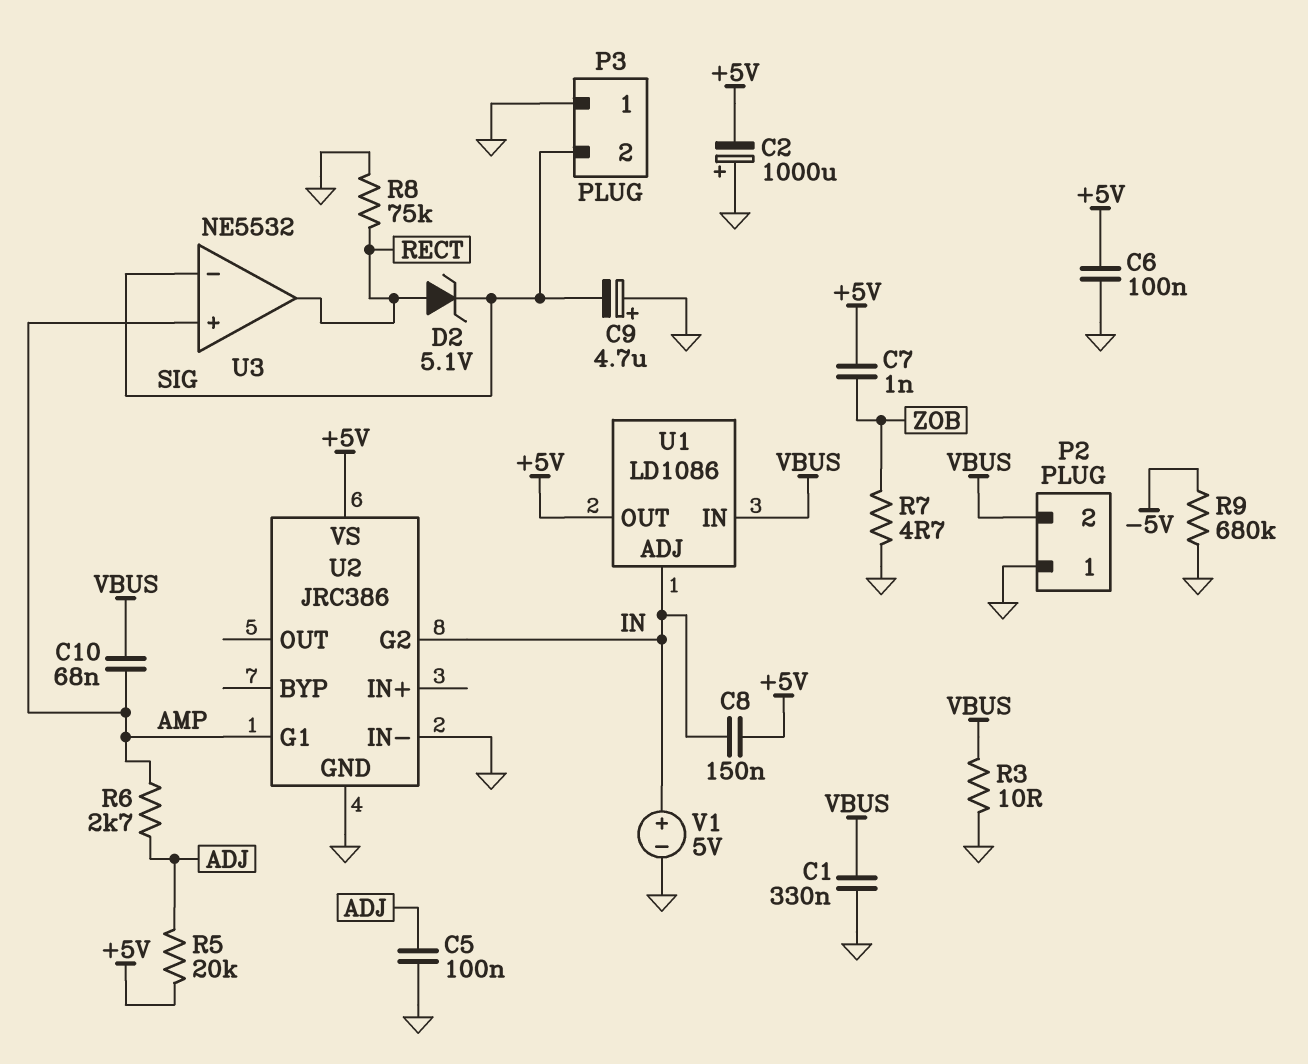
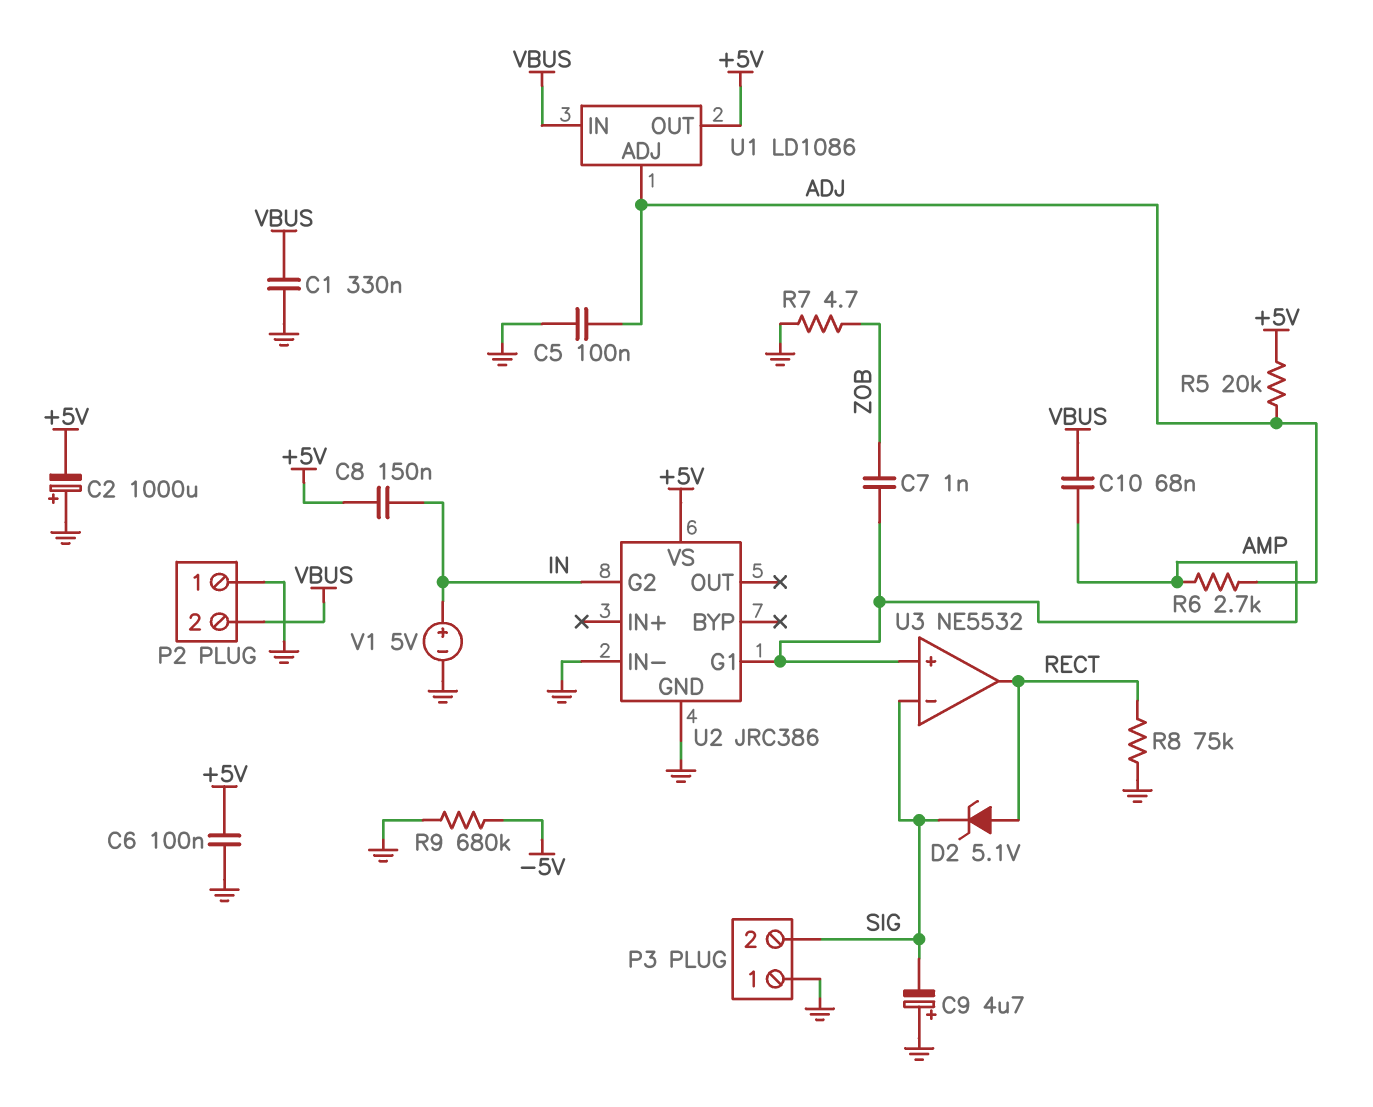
C7: 1nF (+5V, ZOB) -> 1nF (AMP, ZOB)
R3: 10 (GND, VBUS) -> none
U1 pin ADJ: IN -> ADJ

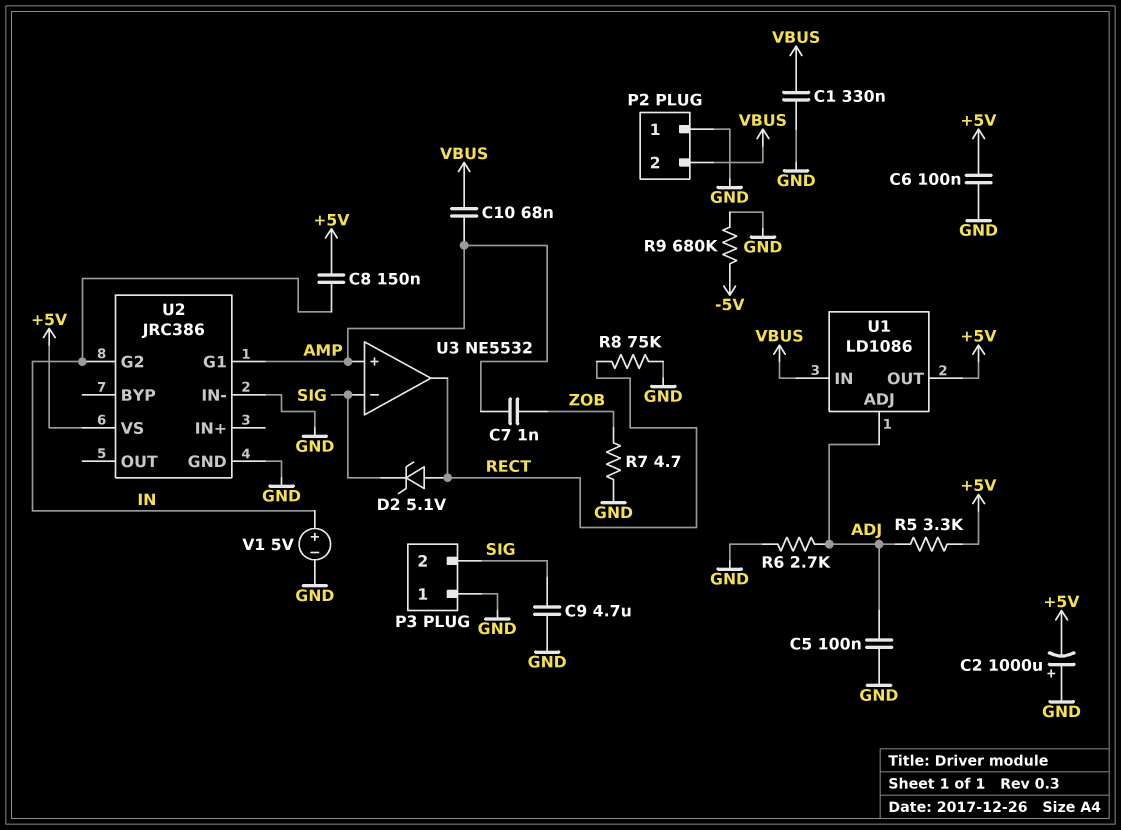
C9: 4.7uF (plus GND, minus SIG) -> 4.7uF (GND, SIG)
R5: 20k (+5V, ADJ) -> 3.3k (+5V, ADJ)
R6: 2.7k (ADJ, AMP) -> 2.7k (ADJ, GND)

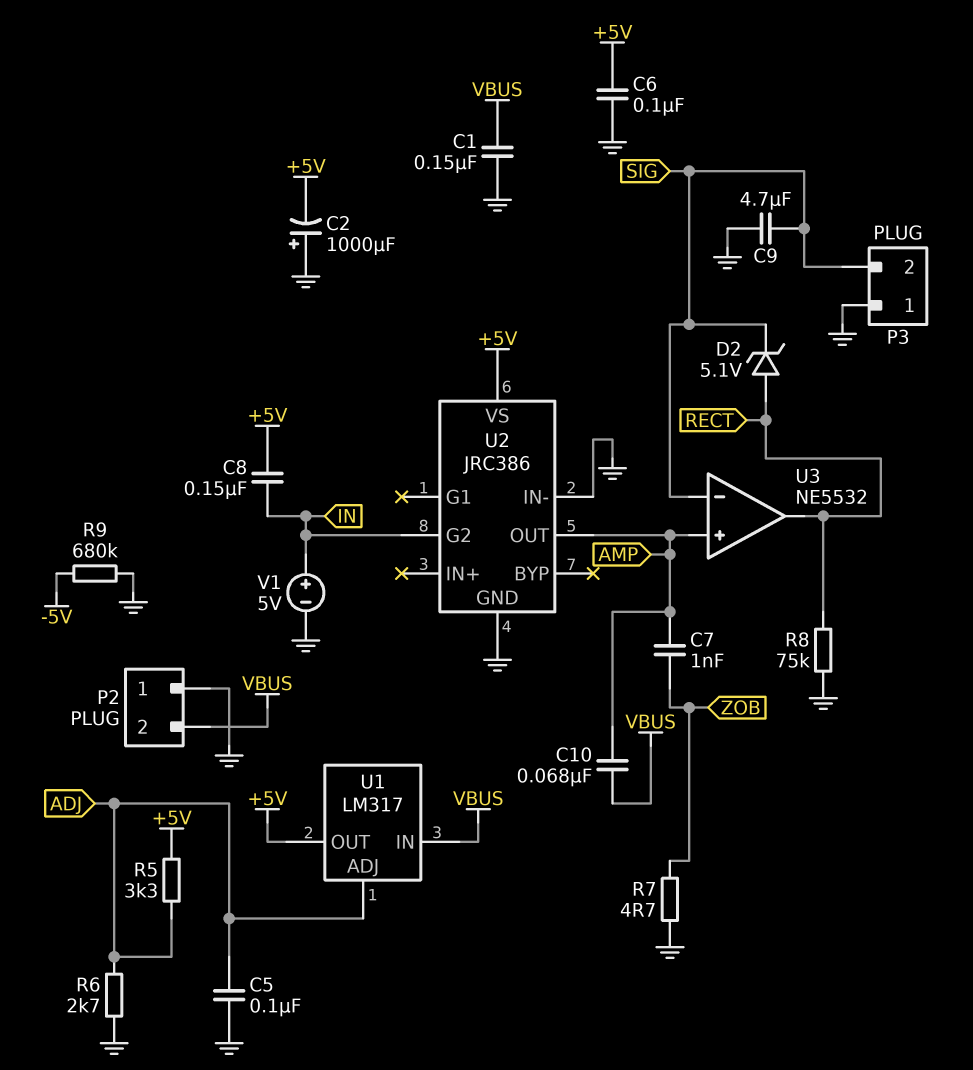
C1: 330nF (GND, VBUS) -> 150nF (GND, VBUS)
U1: LD1086 -> LM317
U2 pin G1: AMP -> none
U2 pin OUT: none -> AMP

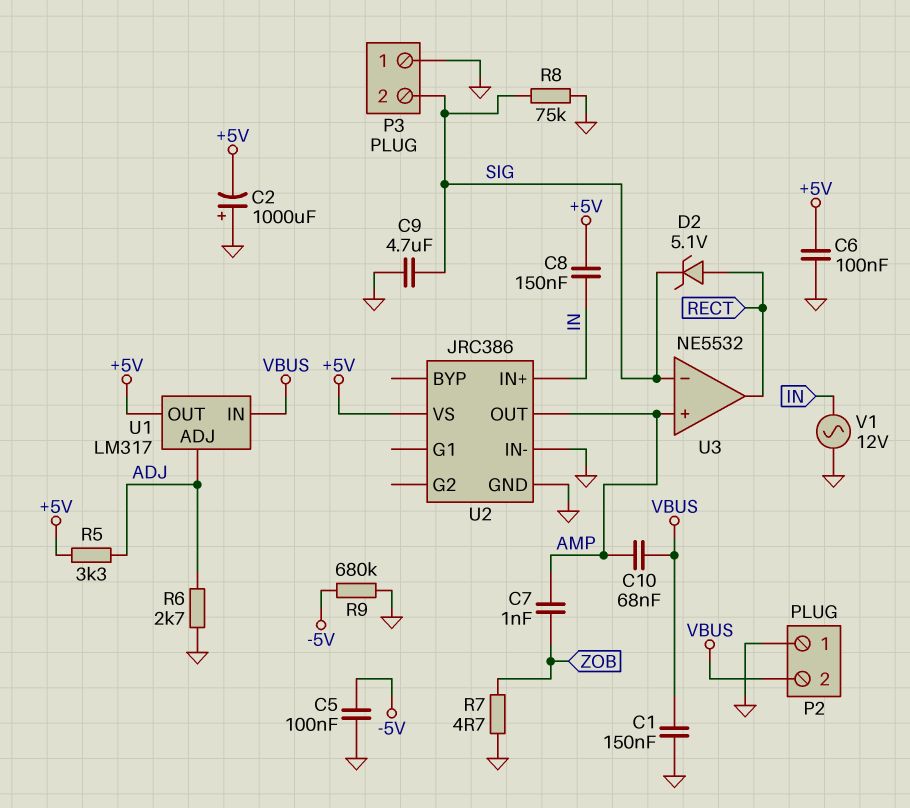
C5: 100nF (ADJ, GND) -> 100nF (-5V, GND)
R8: 75k (GND, RECT) -> 75k (GND, SIG)
U2 pin G2: IN -> none
U2 pin IN+: none -> IN
V1: 5V (plus IN, minus GND) -> AC 12V (GND, IN)

